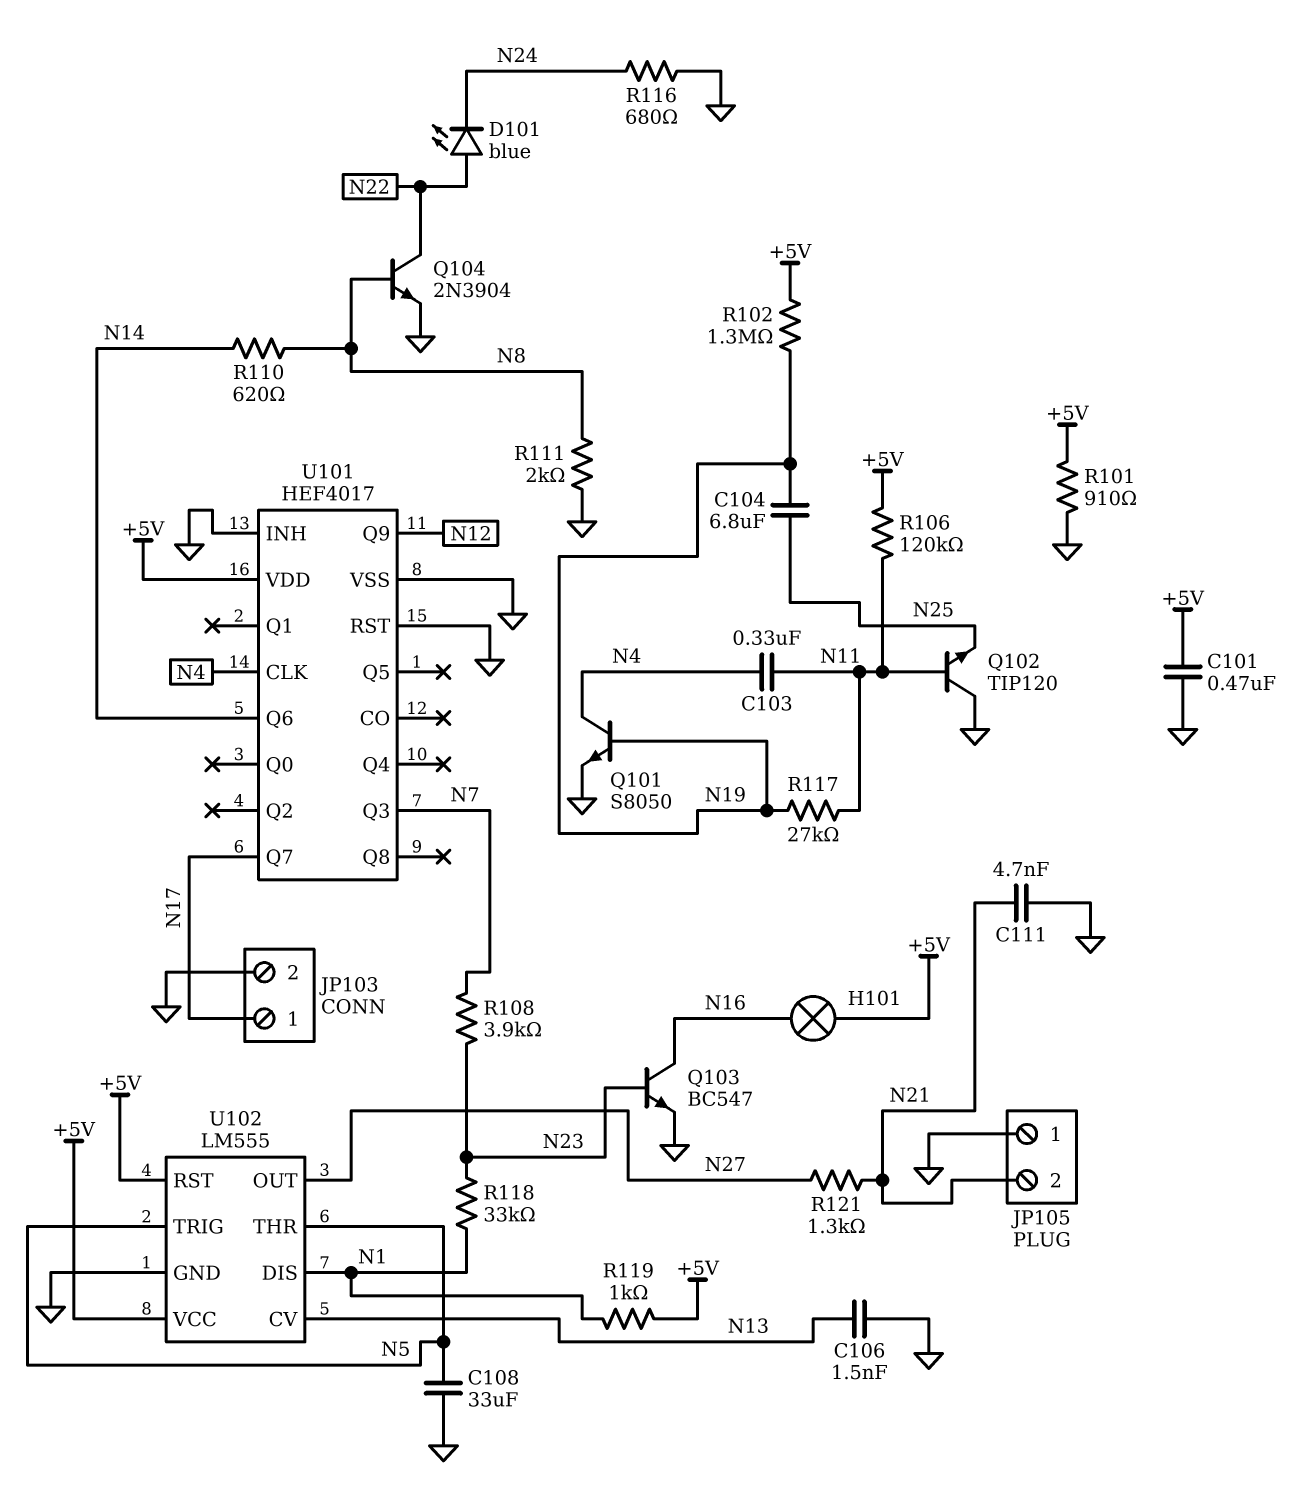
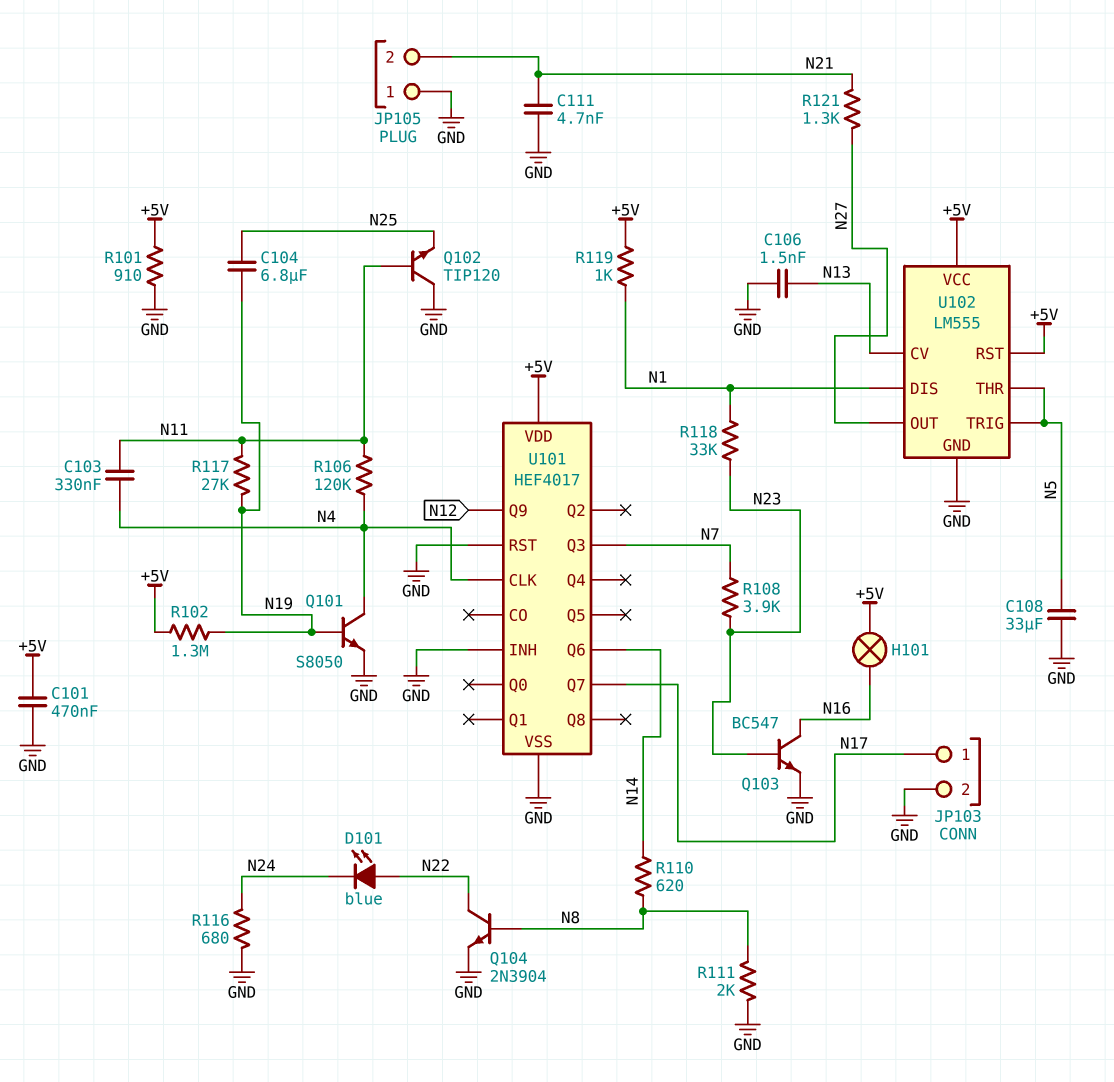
R106: 120k (+5V, N11) -> 120k (N4, N11)

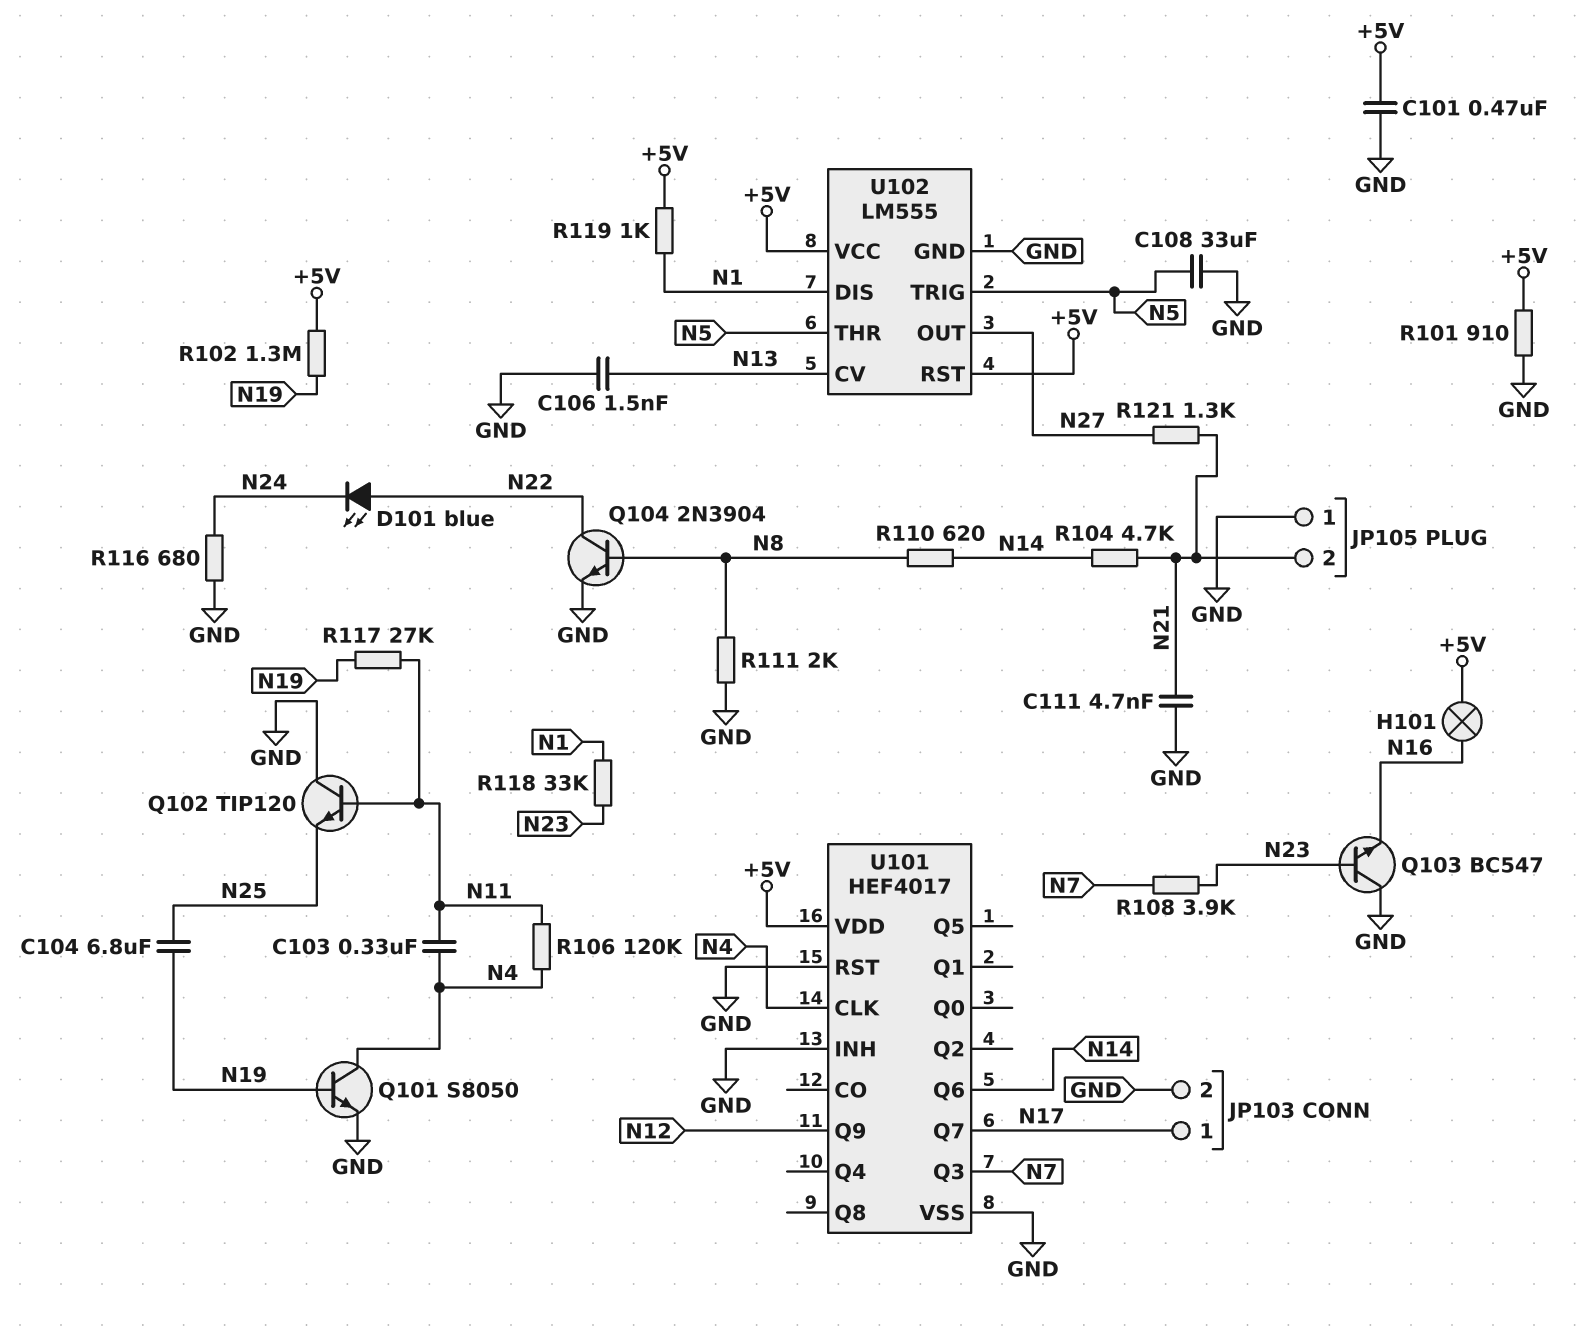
Q103: NPN BC547 (B N23, C N16, E GND) -> NPN BC547 (B N23, C GND, E N16)
R104: none -> 4.7k (N14, N21)

